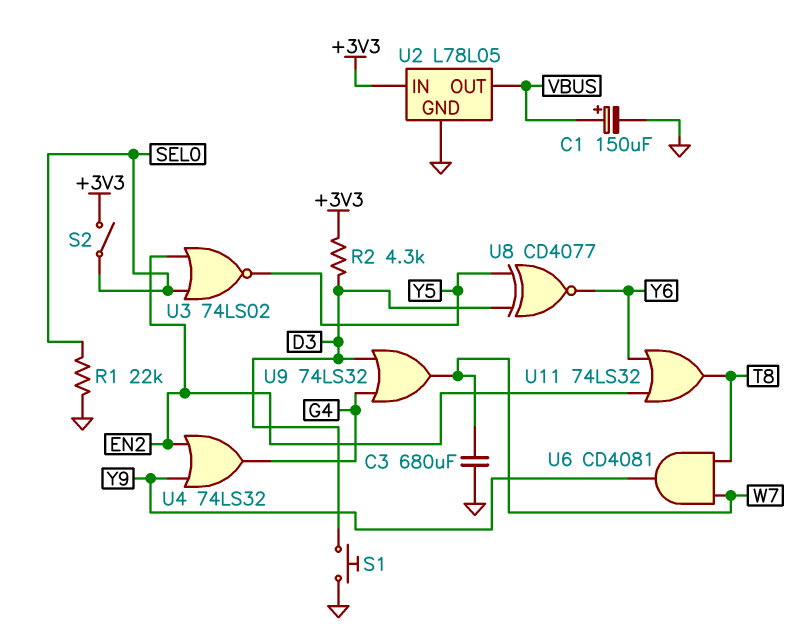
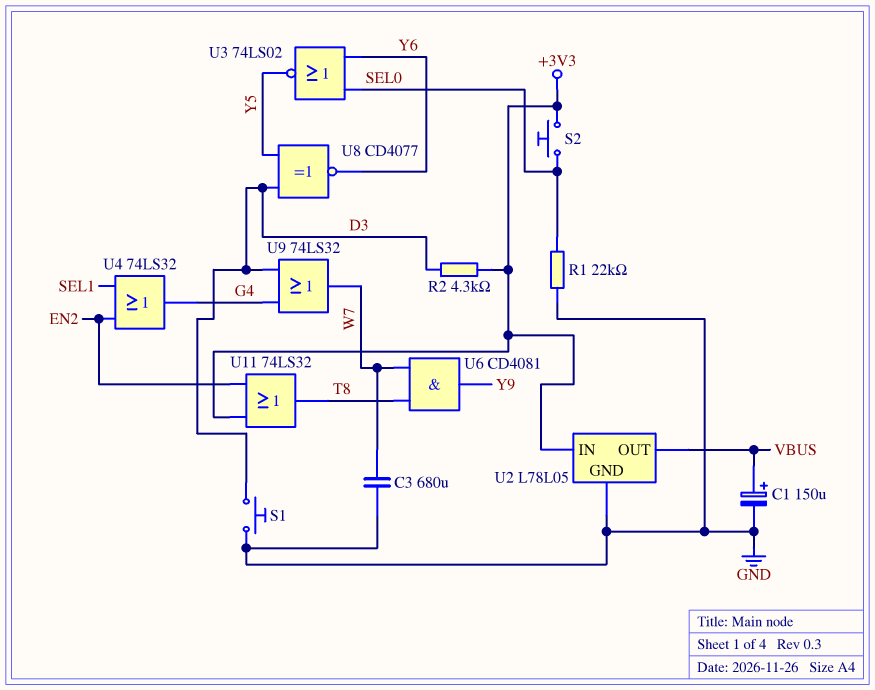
S2: switch (+3V3, SEL0) -> button (+3V3, SEL0)
U3: NOR 74LS02 (in EN2, in SEL0, out Y5) -> NOR 74LS02 (in SEL0, in Y6, out Y5)
U4: OR 74LS32 (in EN2, in Y9, out G4) -> OR 74LS32 (in EN2, in SEL1, out G4)
U11: OR 74LS32 (in EN2, in Y6, out T8) -> OR 74LS32 (in +3V3, in EN2, out T8)

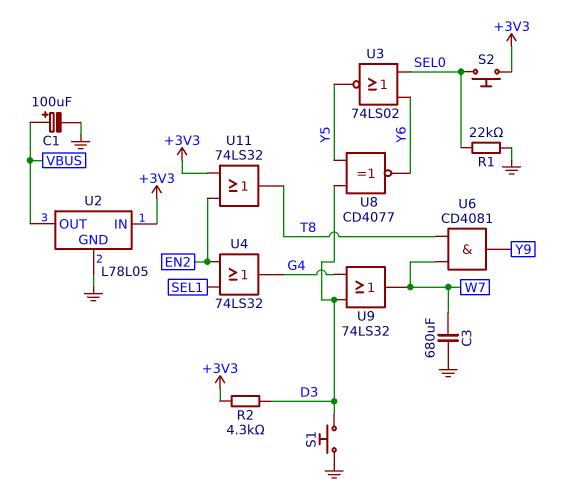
C1: 150uF (plus VBUS, minus GND) -> 100uF (plus VBUS, minus GND)

